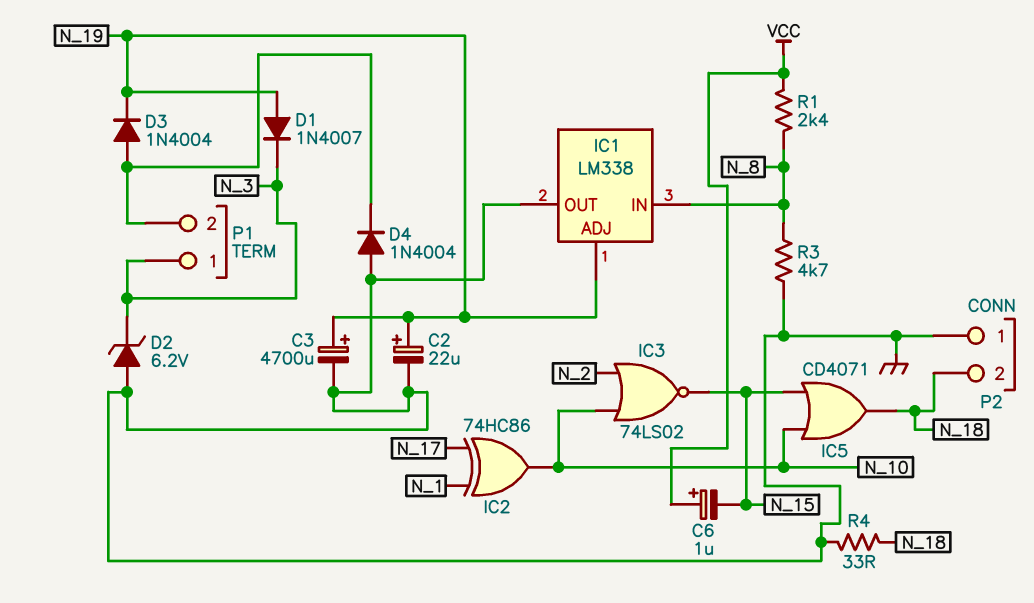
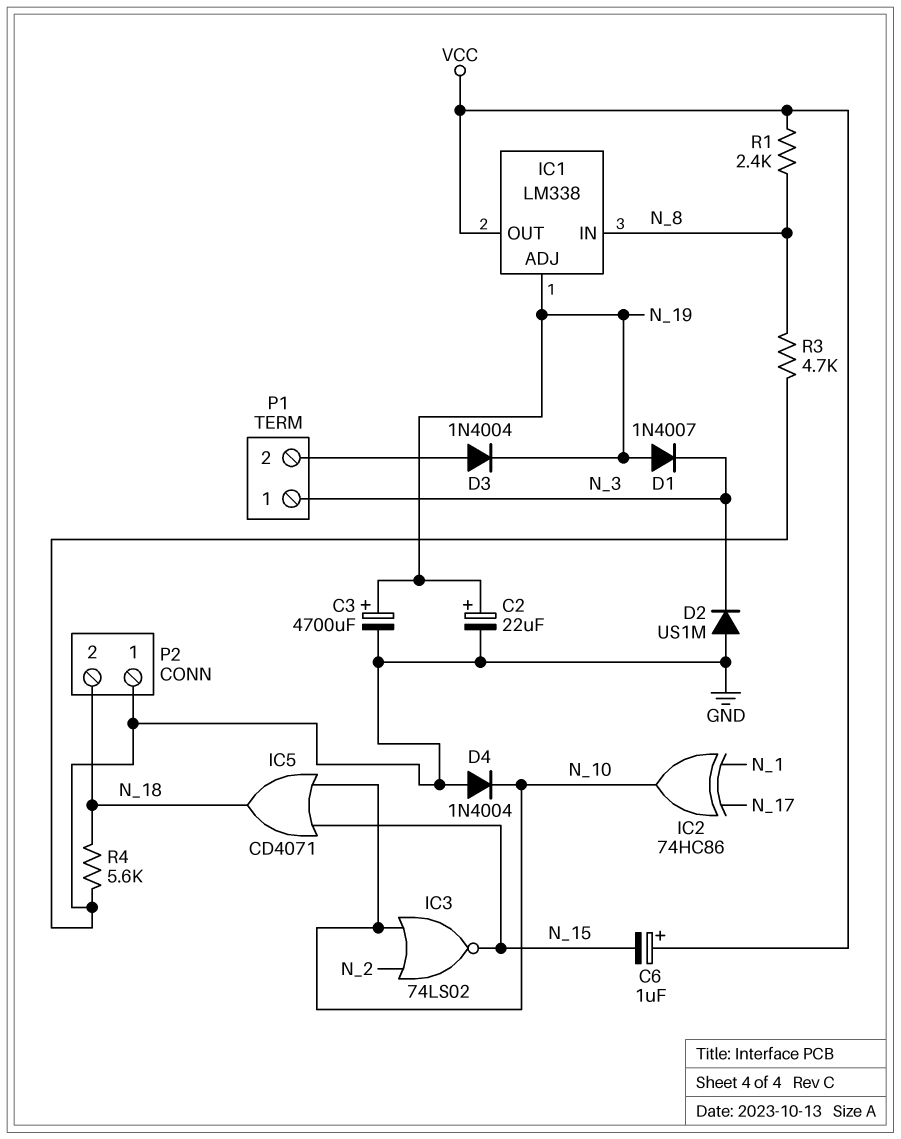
D2: zener 6.2V (A GND, K N_3) -> diode US1M (A GND, K N_3)
D4: diode 1N4004 (A GND, K P1/2) -> diode 1N4004 (A GND, K N_10)
IC1 pin OUT: GND -> VCC
R4: 33 (GND, N_18) -> 5.6k (GND, N_18)

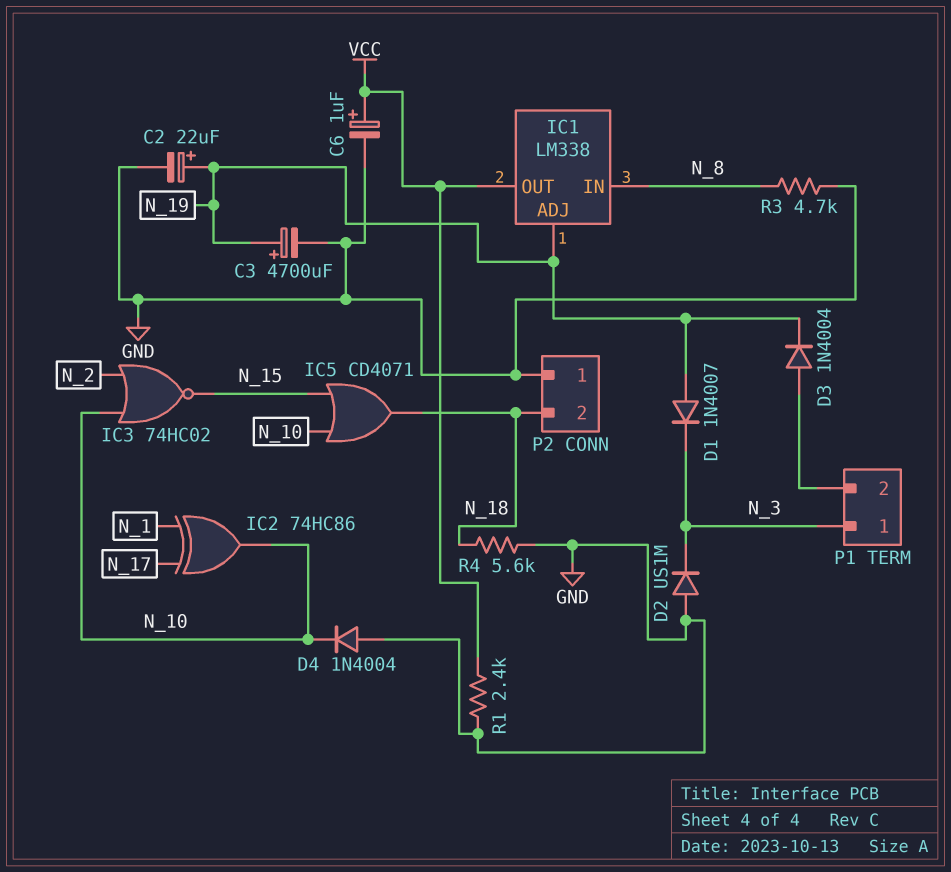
C6: 1uF (plus VCC, minus N_15) -> 1uF (plus VCC, minus GND)
IC3: NOR 74LS02 (in N_2, in N_10, out N_15) -> NOR 74HC02 (in N_2, in N_10, out N_15)
R1: 2.4k (N_8, VCC) -> 2.4k (GND, VCC)

